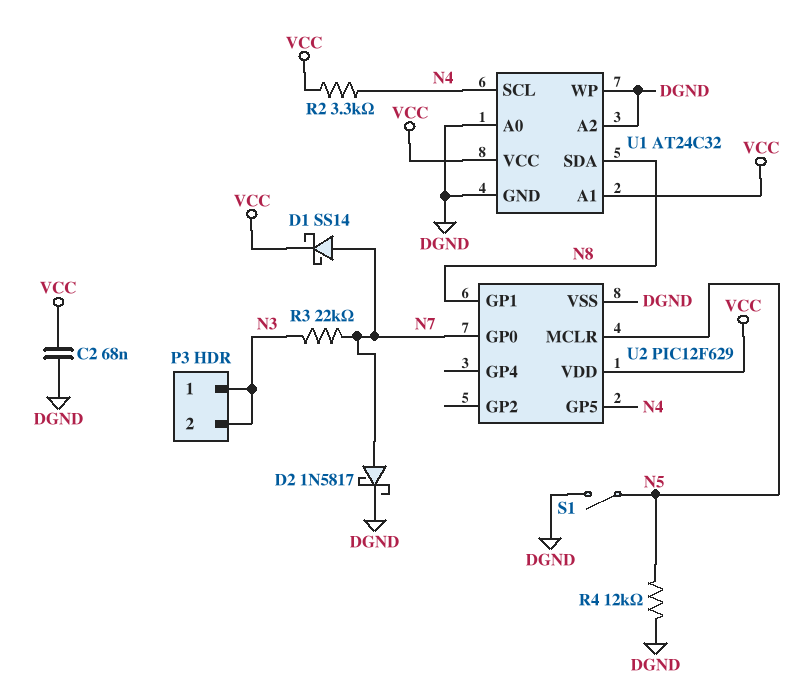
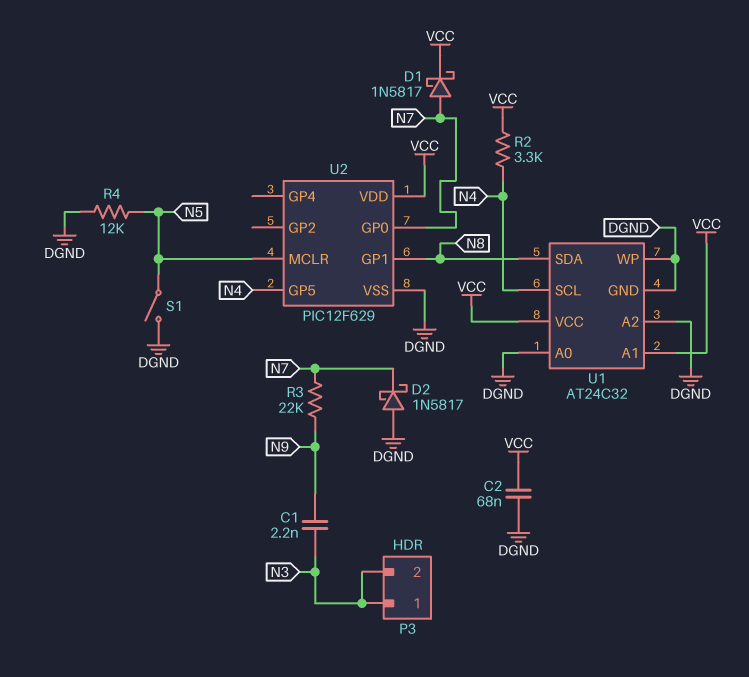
C1: none -> 2.2nF (N3, N9)
D1: schottky SS14 (A N7, K VCC) -> schottky 1N5817 (A N7, K VCC)
D2: schottky 1N5817 (A N7, K DGND) -> schottky 1N5817 (A DGND, K N7)
R3: 22k (N3, N7) -> 22k (N7, N9)

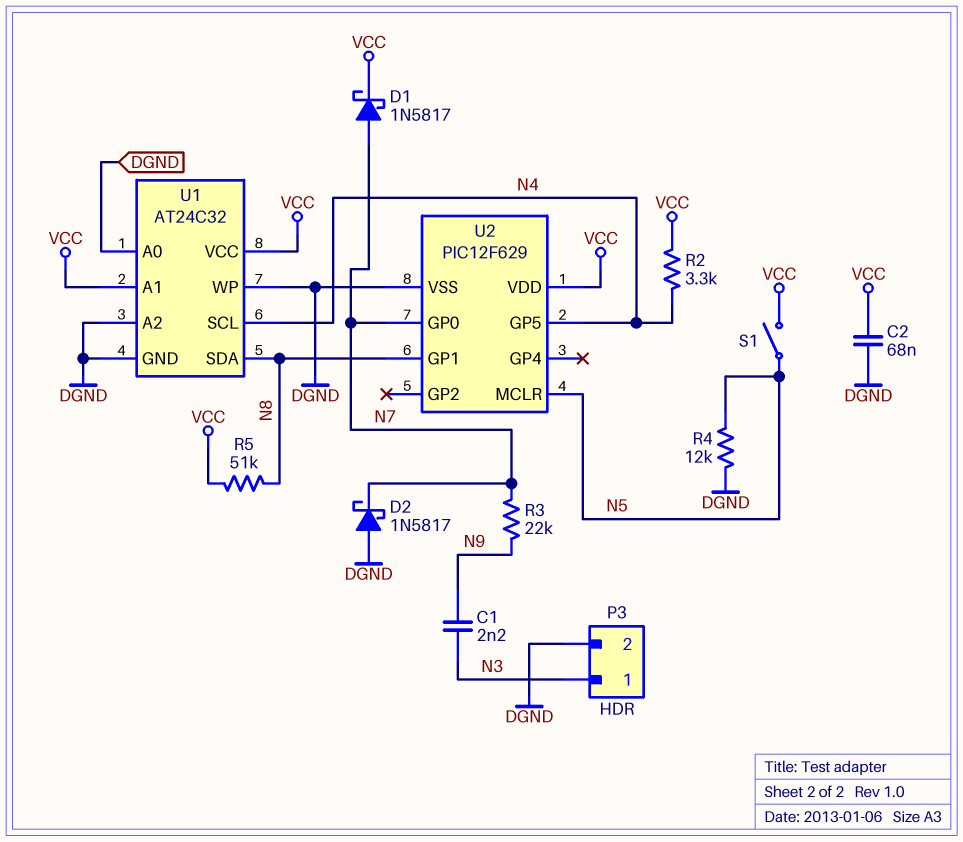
P3 pin 2: N3 -> DGND
R5: none -> 51k (N8, VCC)
S1: switch (DGND, N5) -> switch (N5, VCC)

